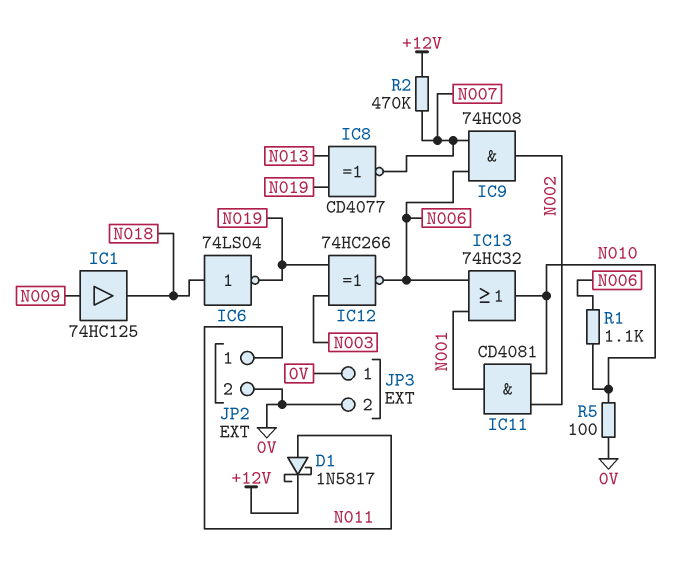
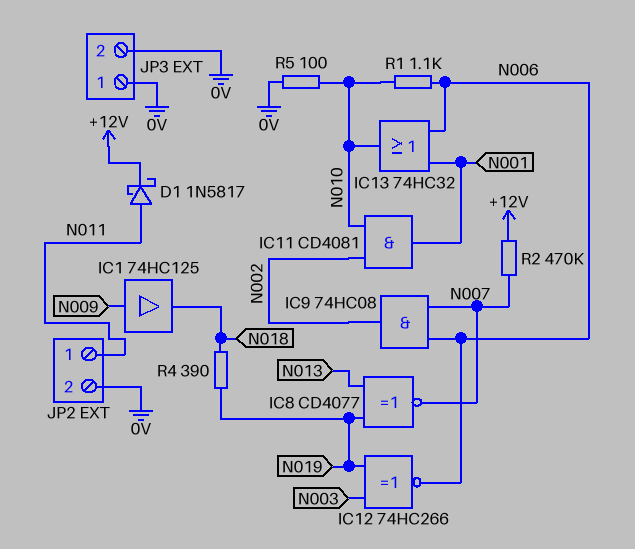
IC6: NOT 74LS04 (in N018, out N019) -> none
R4: none -> 390 (N018, N019)

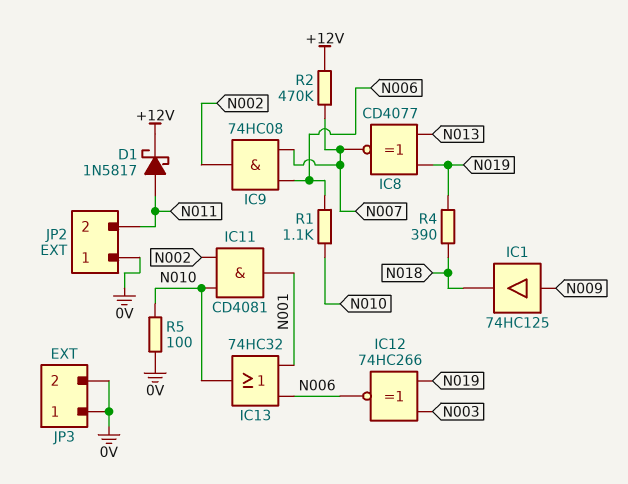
JP2 pin 1: N011 -> 0V
JP2 pin 2: 0V -> N011

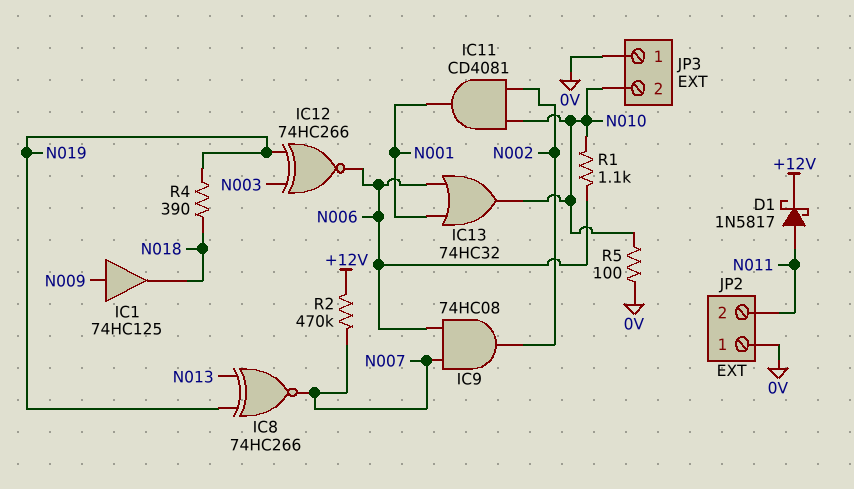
IC8: XNOR CD4077 (in N013, in N019, out N007) -> XNOR 74HC266 (in N013, in N019, out N007)
JP3 pin 2: 0V -> N010

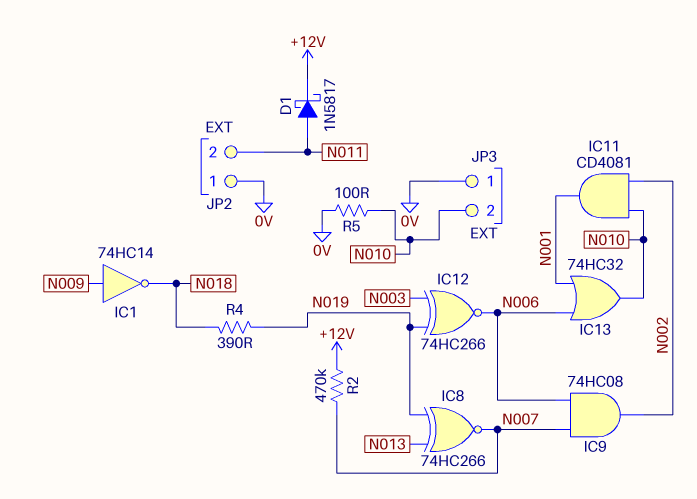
IC1: buffer 74HC125 (in N009, out N018) -> NOT 74HC14 (in N009, out N018)
R1: 1.1k (N006, N010) -> none

